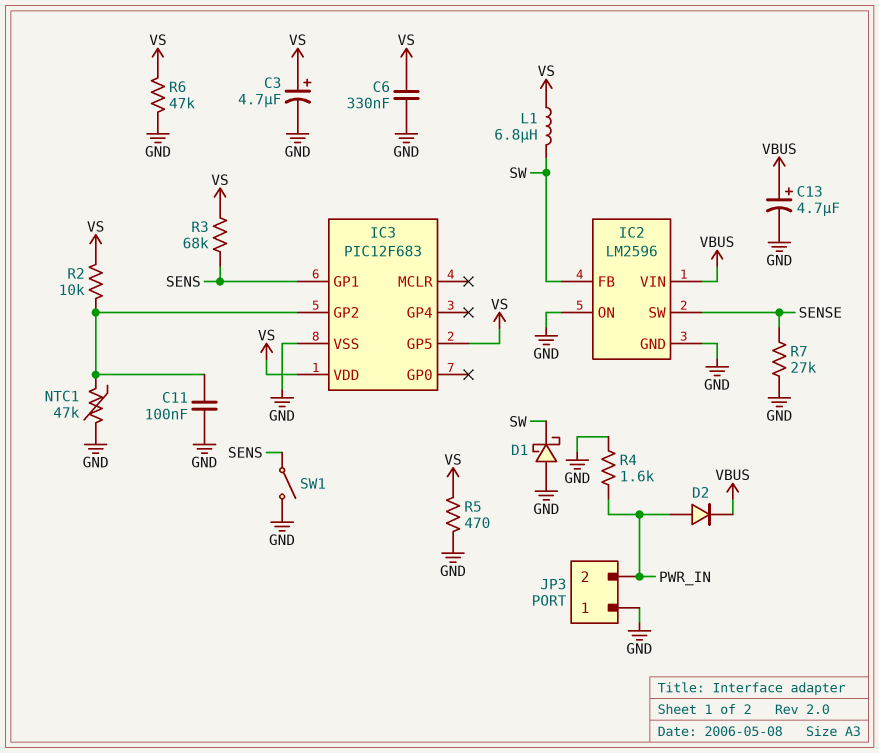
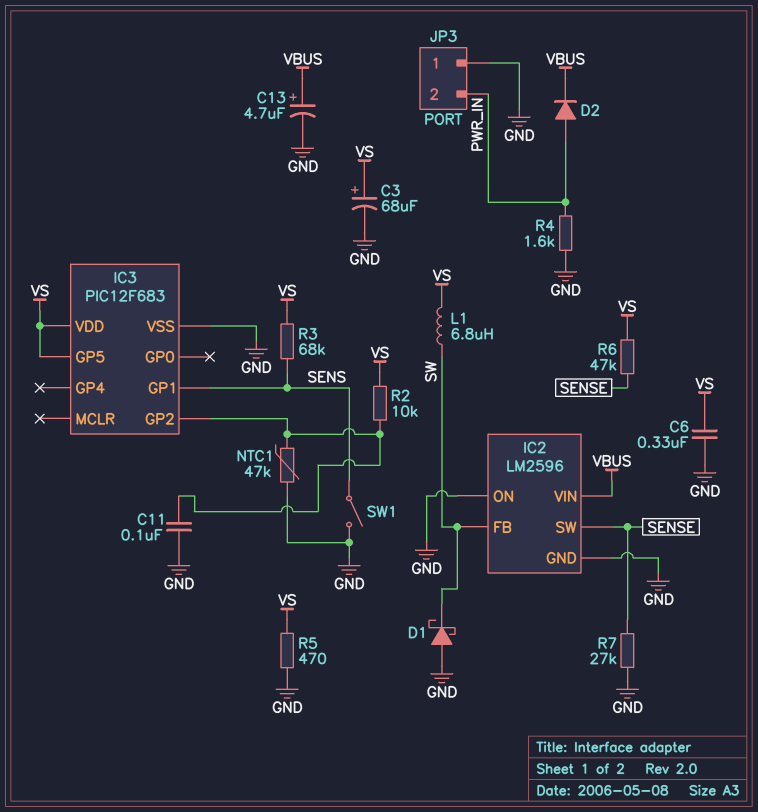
C3: 4.7uF (plus VS, minus GND) -> 68uF (plus VS, minus GND)
R6: 47k (GND, VS) -> 47k (SENSE, VS)

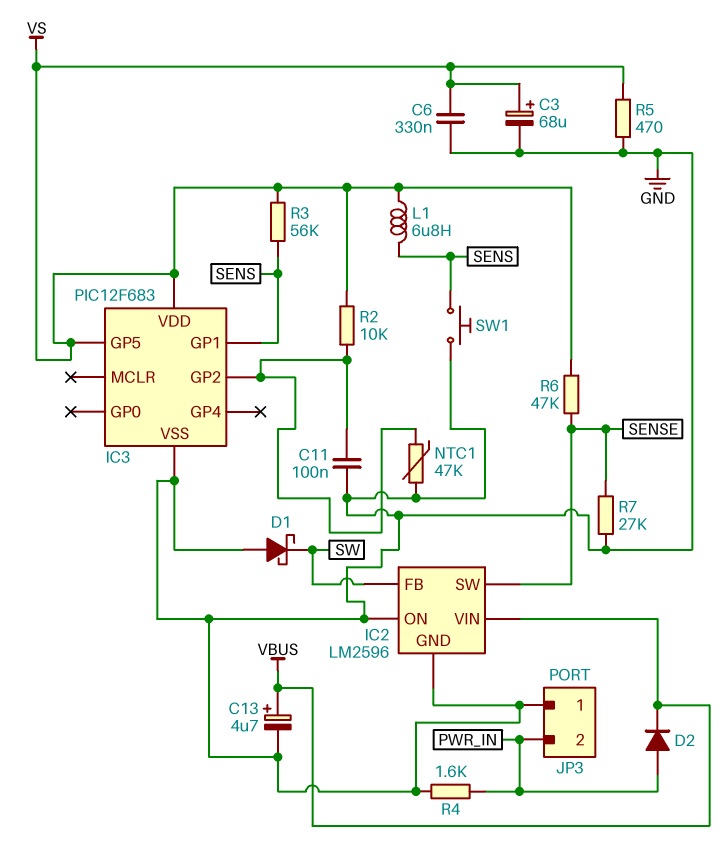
L1: 6.8uH (SW, VS) -> 6.8uH (SENS, VS)
R3: 68k (SENS, VS) -> 56k (SENS, VS)
SW1: switch (GND, SENS) -> button (GND, SENS)

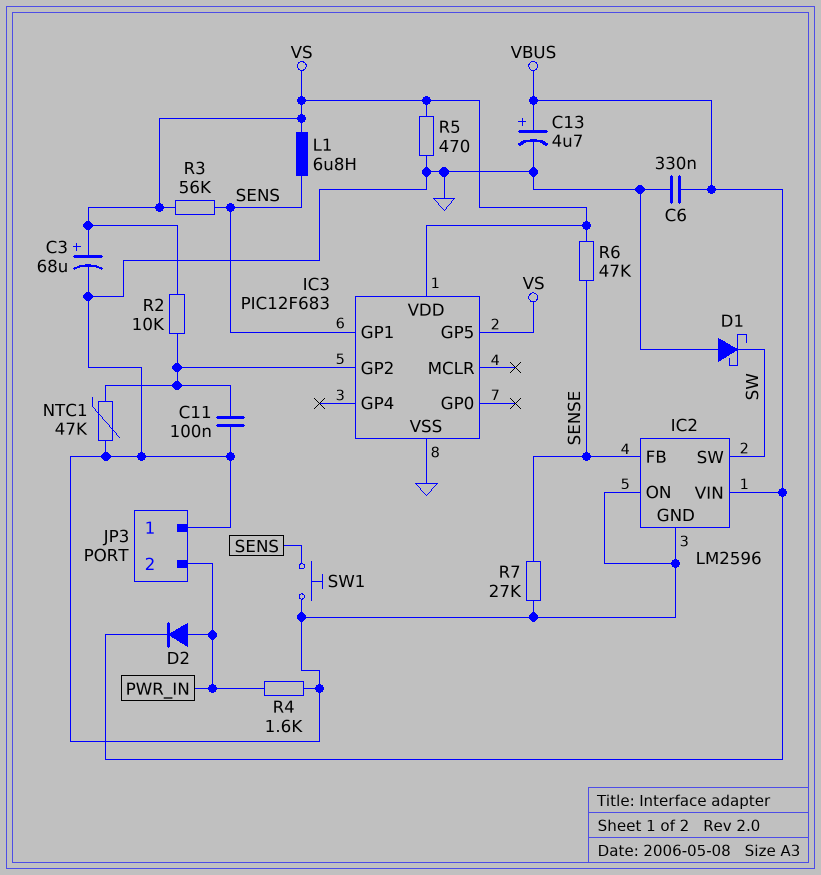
C6: 330nF (GND, VS) -> 330nF (GND, VBUS)
IC2 pin FB: SW -> SENSE
IC2 pin SW: SENSE -> SW

